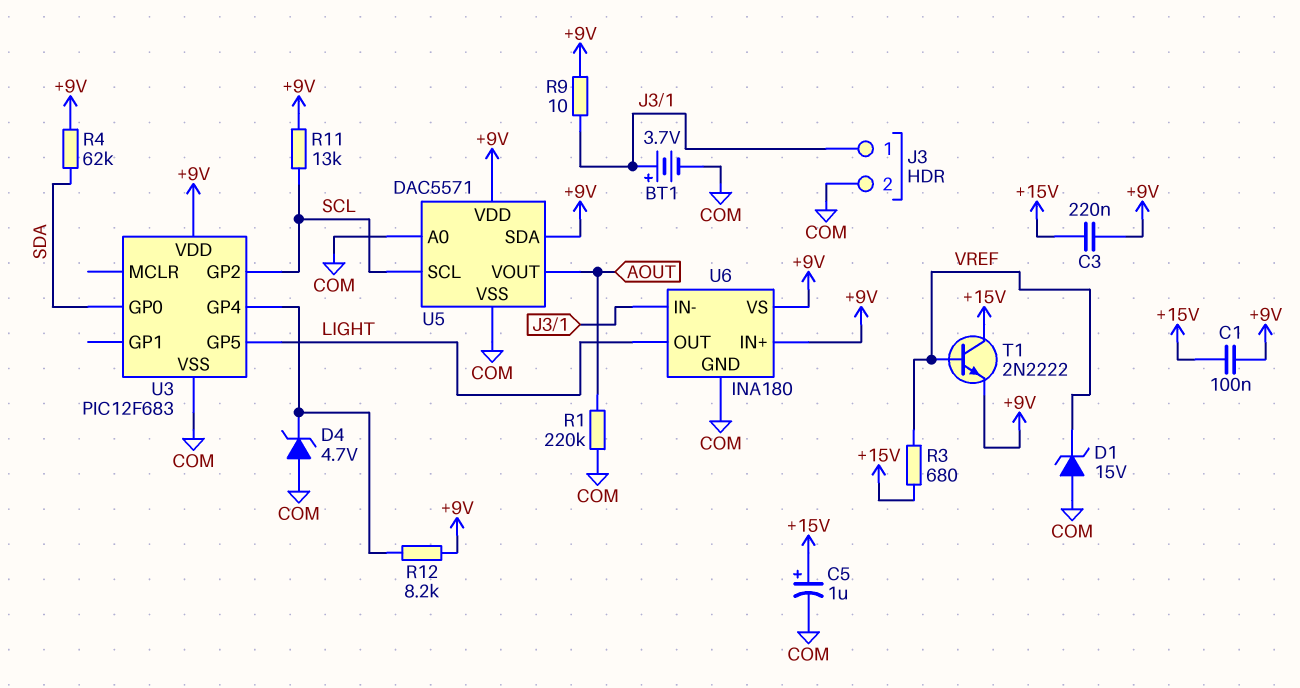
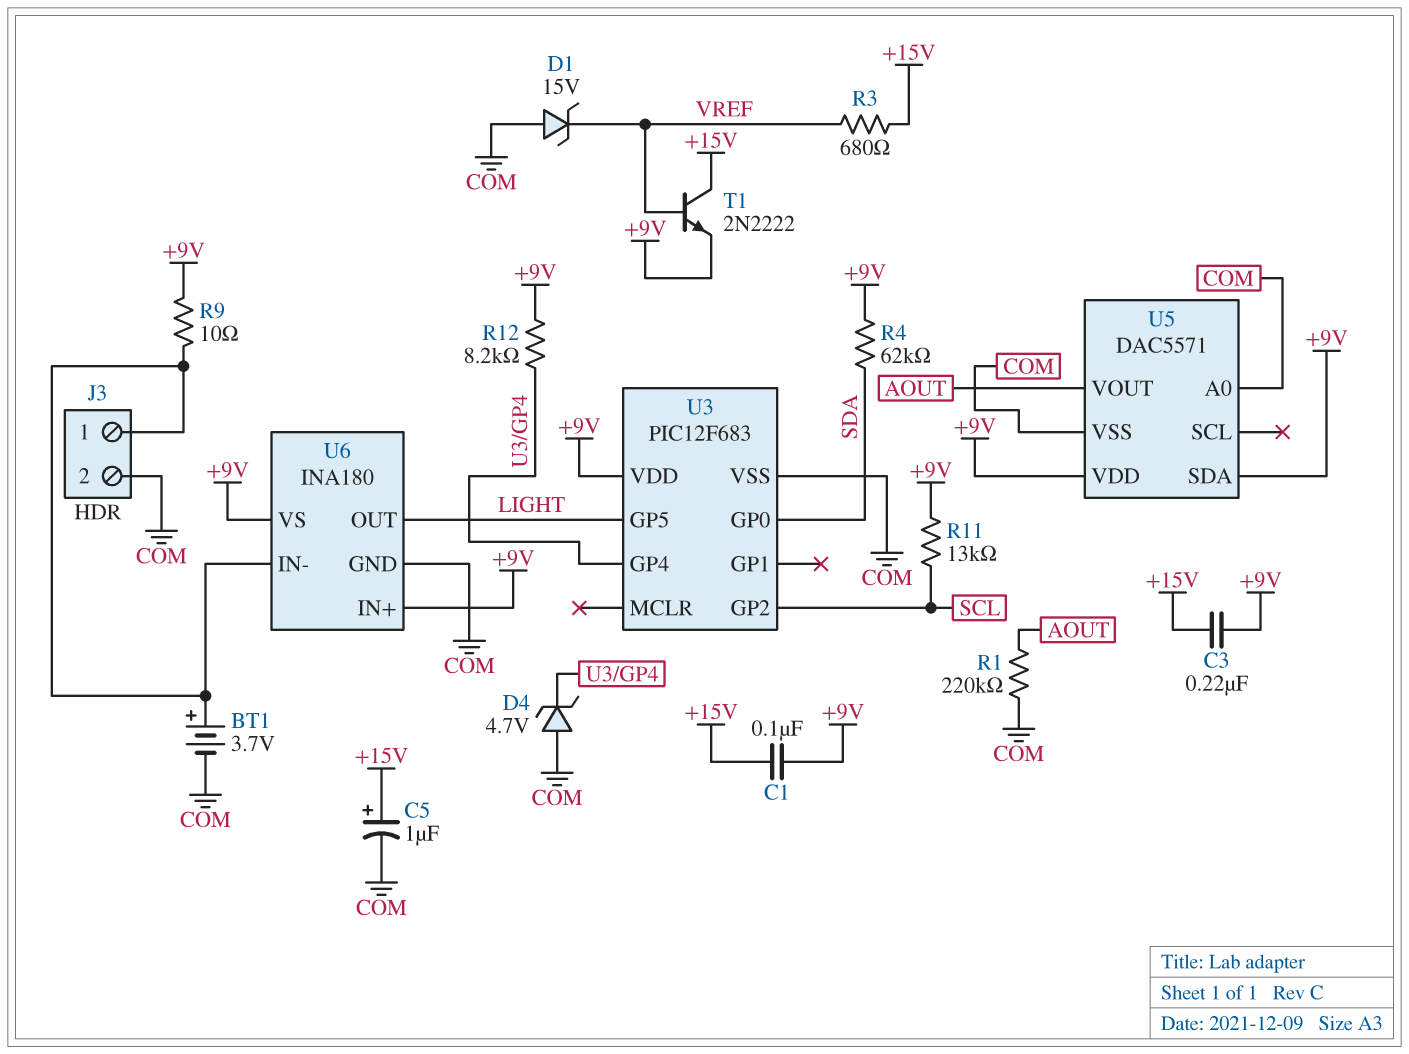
U5 pin SCL: SCL -> none

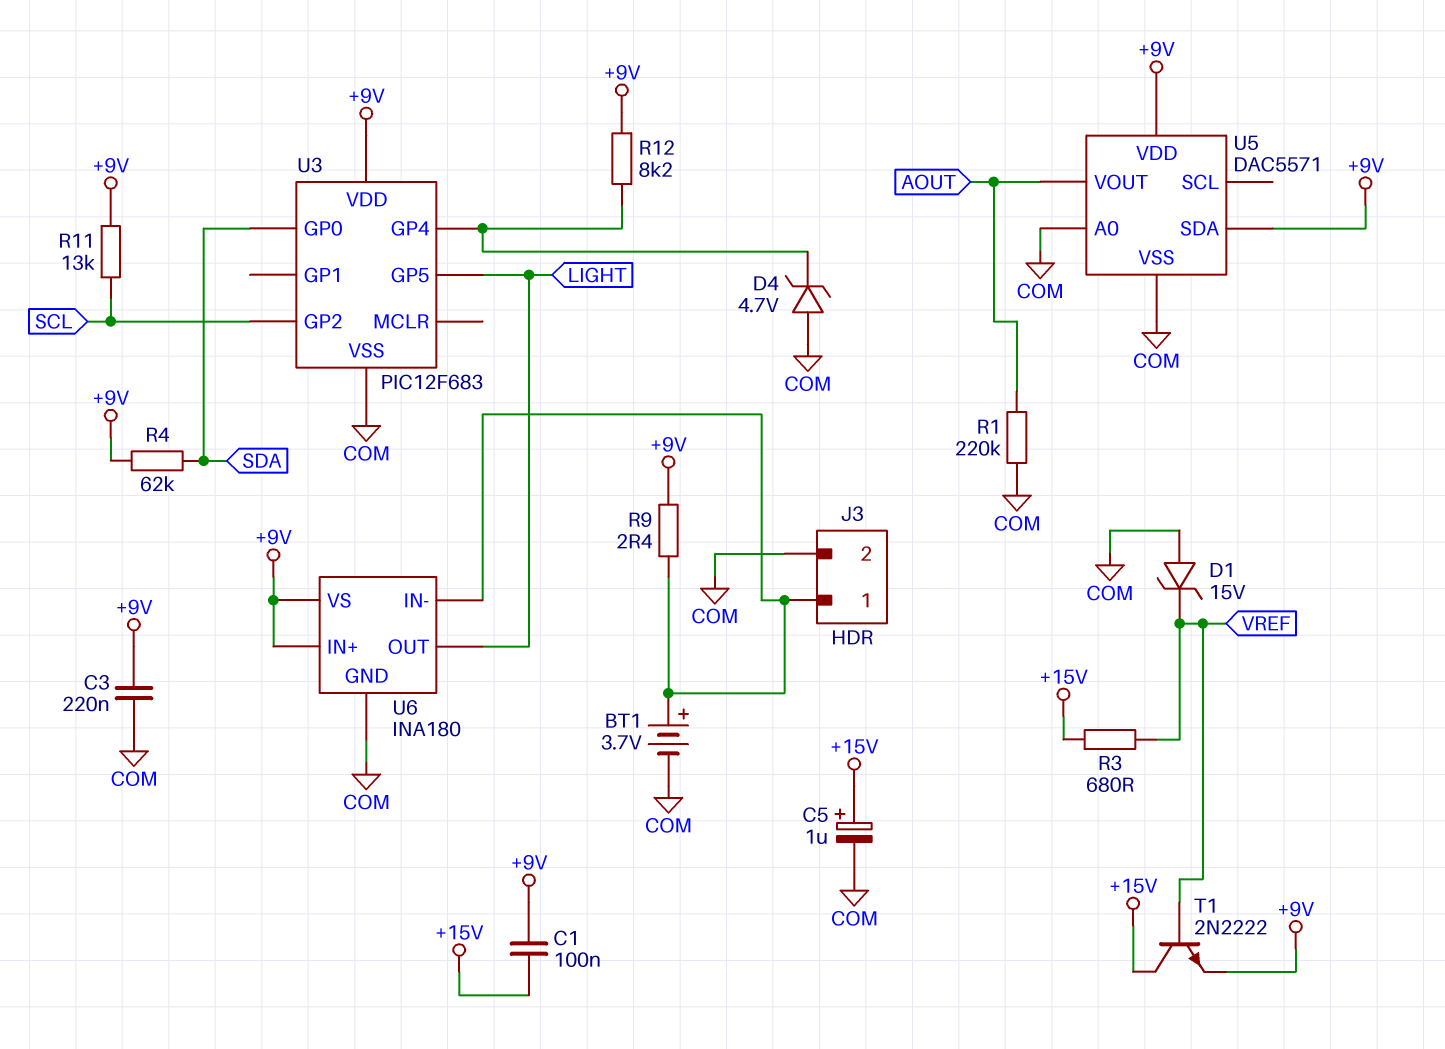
C3: 220nF (+9V, +15V) -> 220nF (+9V, COM)
R9: 10 (+9V, J3/1) -> 2.4 (+9V, J3/1)

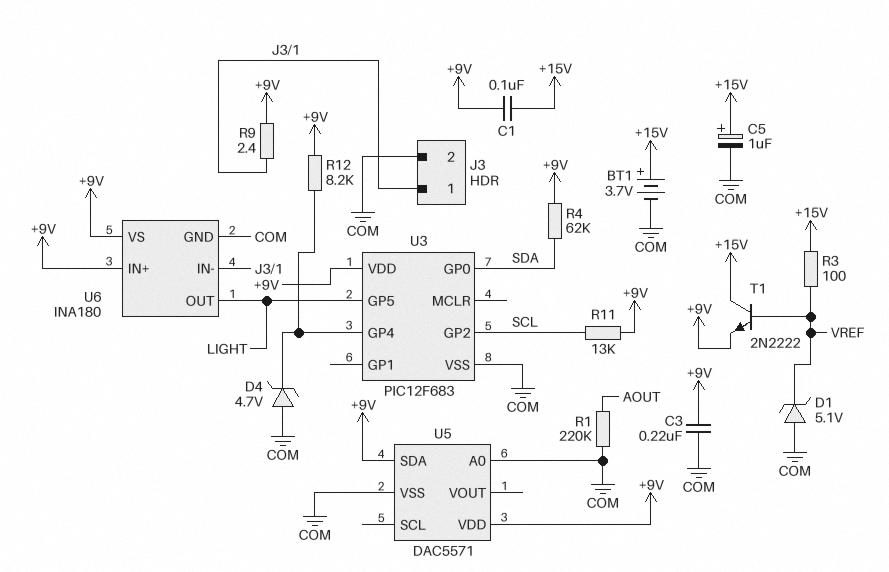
BT1: 3.7V (plus J3/1, minus COM) -> 3.7V (plus +15V, minus COM)
D1: zener 15V (A COM, K VREF) -> zener 5.1V (A COM, K VREF)
R3: 680 (+15V, VREF) -> 100 (+15V, VREF)
U5 pin VOUT: AOUT -> none

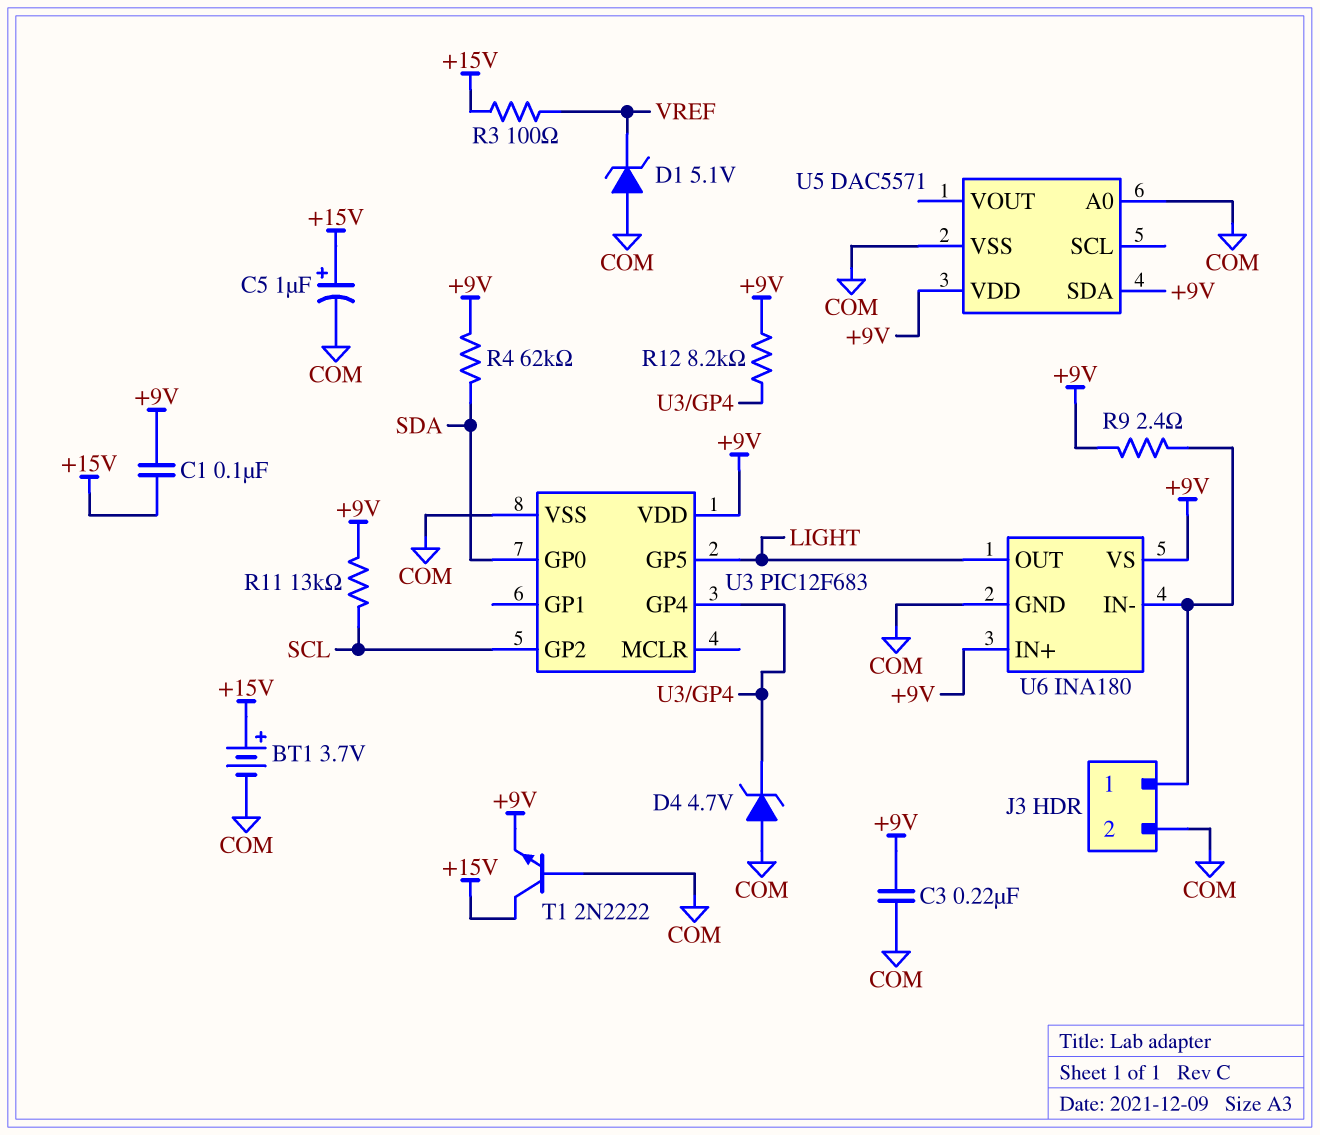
R1: 220k (AOUT, COM) -> none
T1: NPN 2N2222 (B VREF, C +15V, E +9V) -> NPN 2N2222 (B COM, C +15V, E +9V)

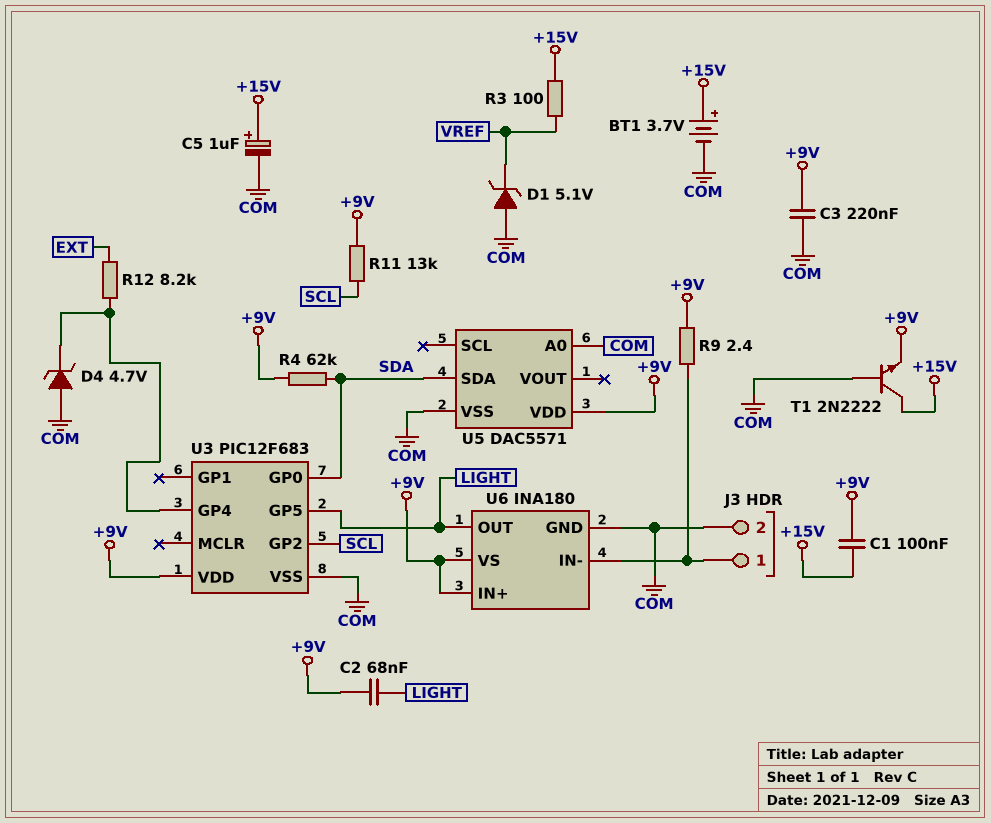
C2: none -> 68nF (+9V, LIGHT)
R12: 8.2k (+9V, U3/GP4) -> 8.2k (EXT, U3/GP4)
U5 pin SDA: +9V -> SDA

